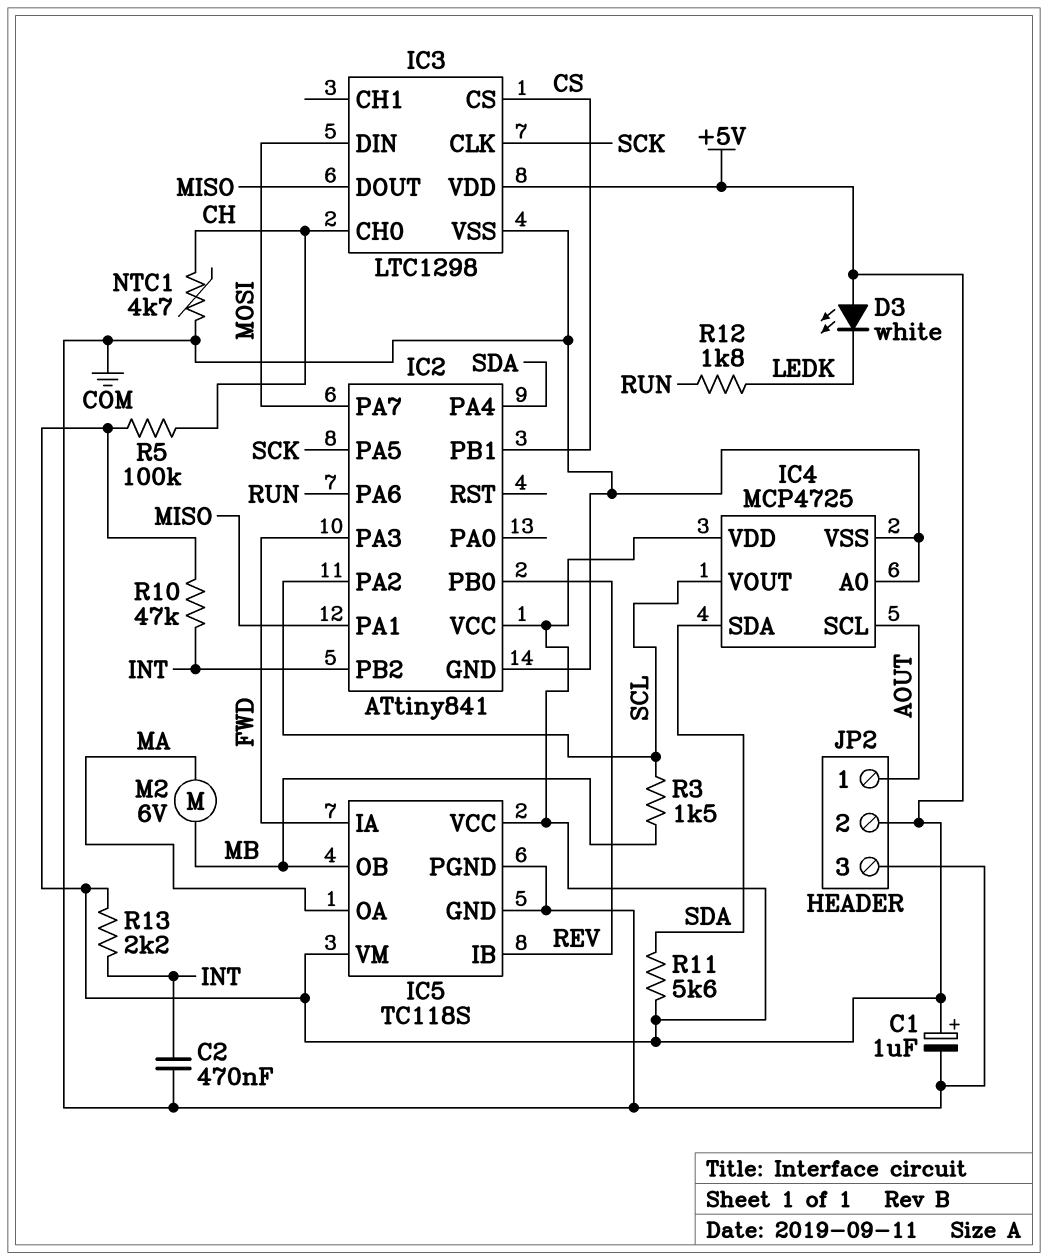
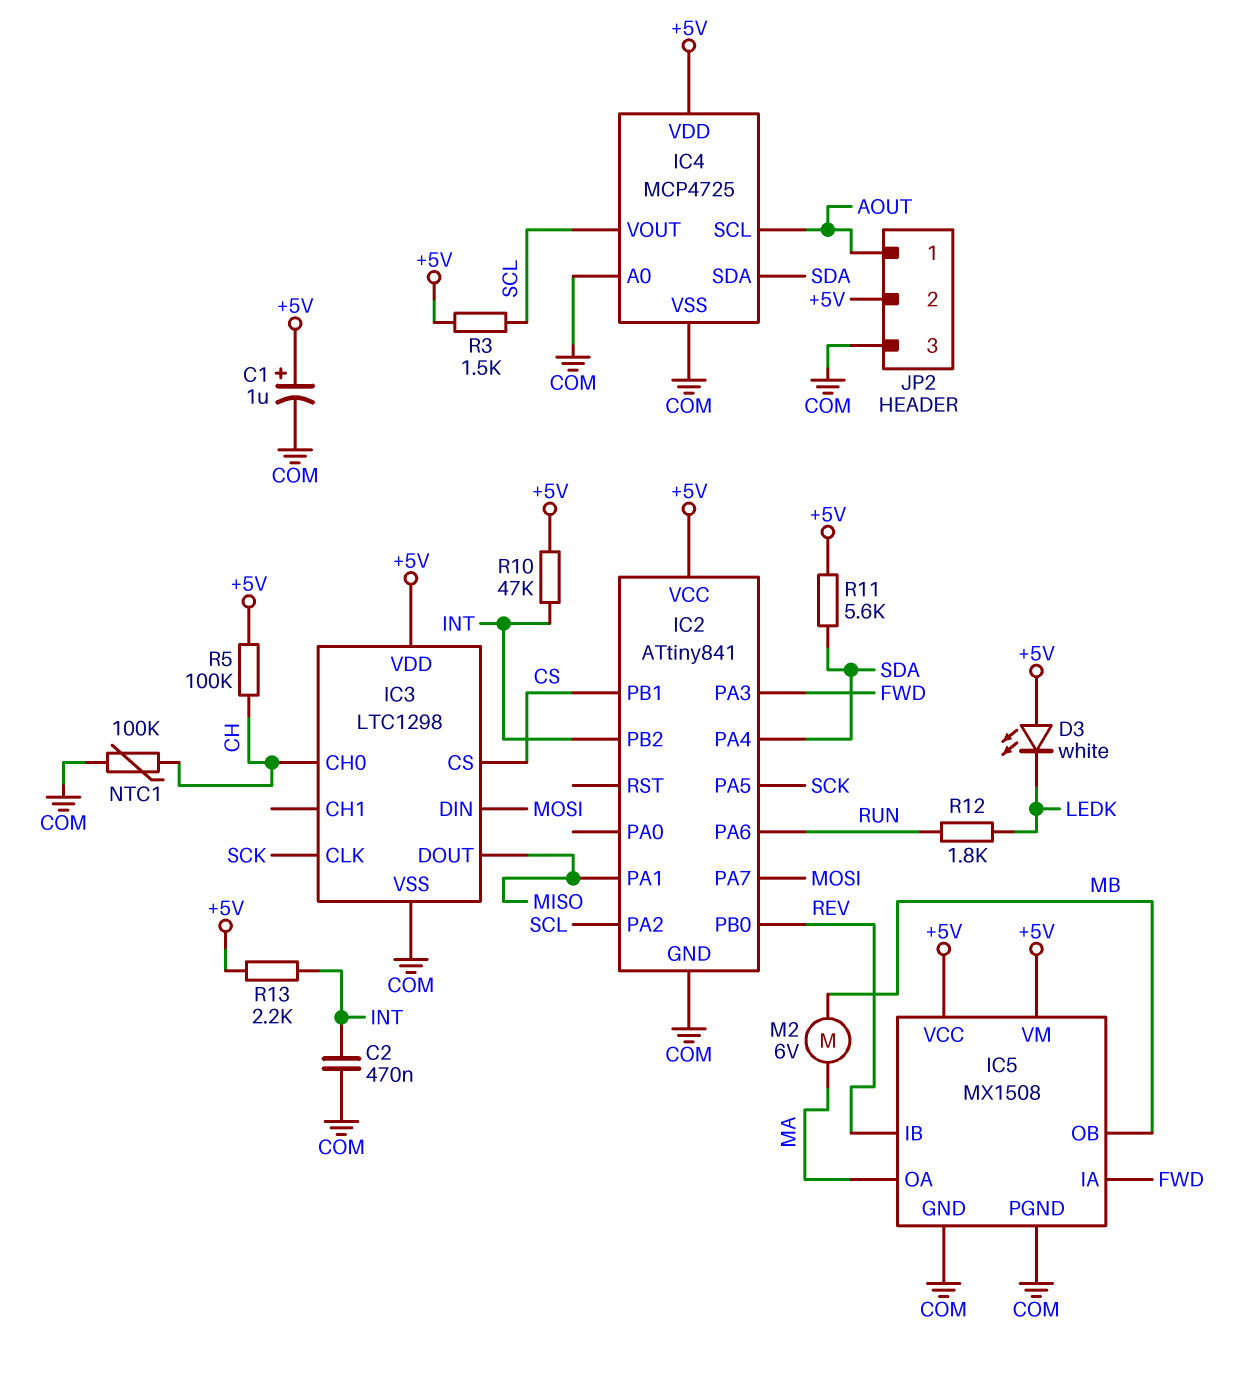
IC5: TC118S -> MX1508
NTC1: 4.7k (CH, COM) -> 100k (CH, COM)
R3: 1.5k (MB, SCL) -> 1.5k (+5V, SCL)

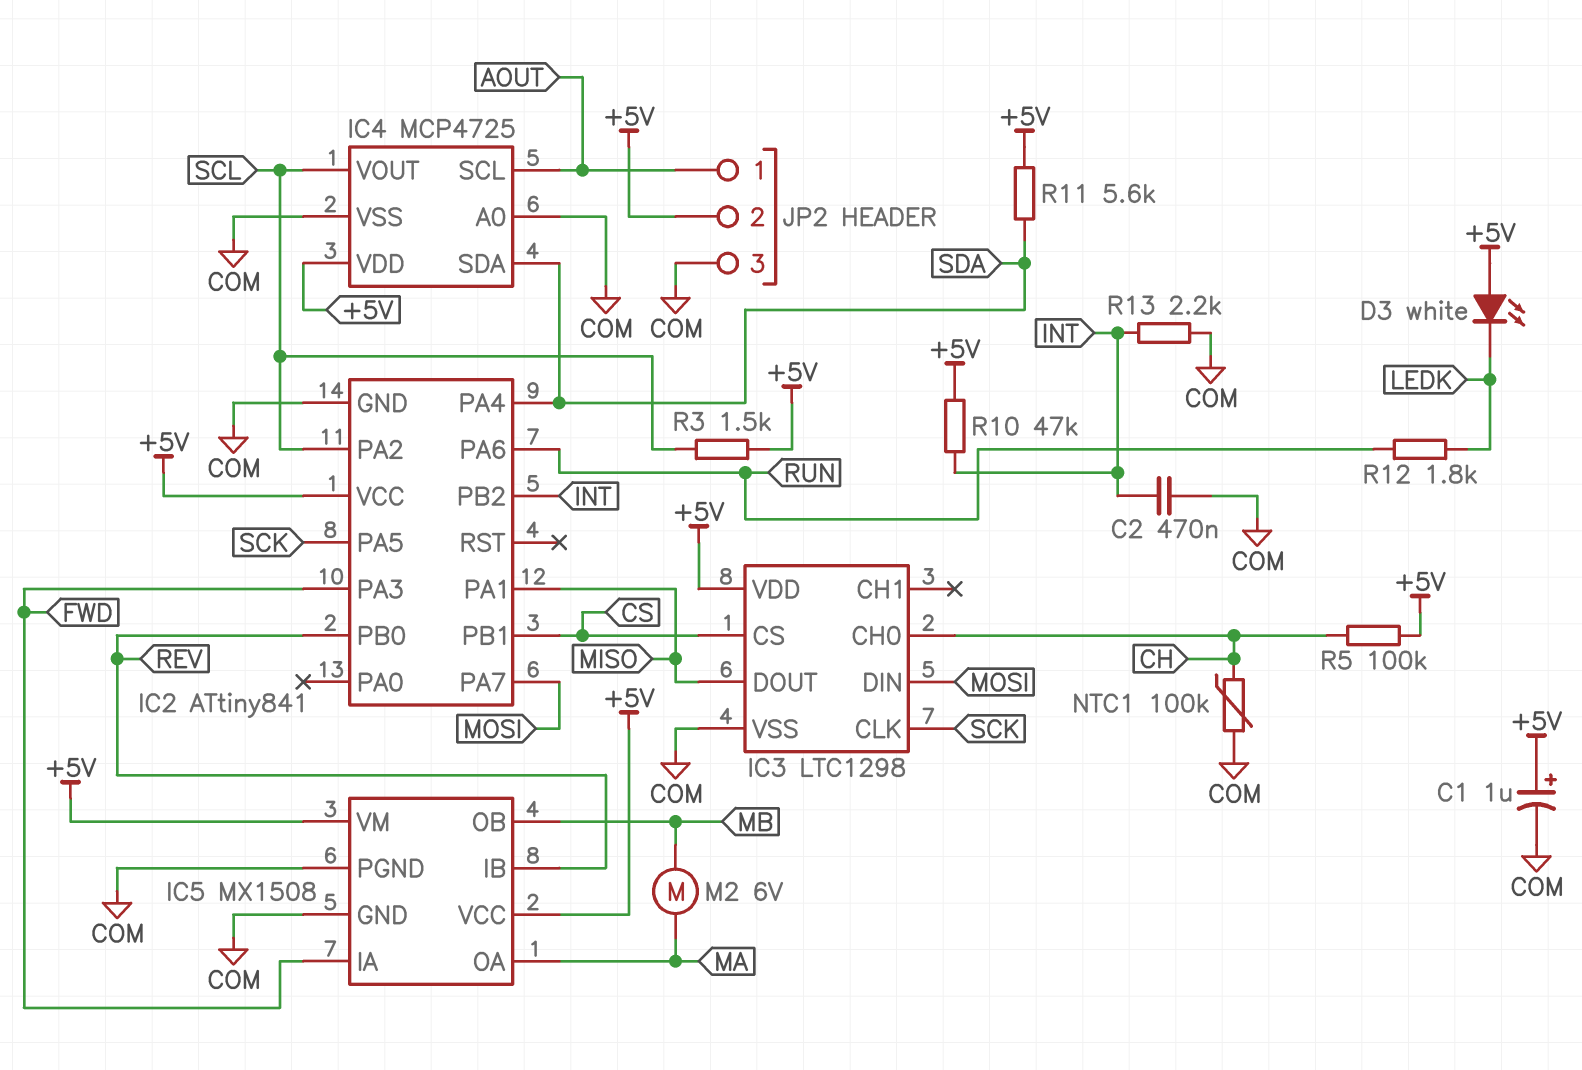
R13: 2.2k (+5V, INT) -> 2.2k (COM, INT)

